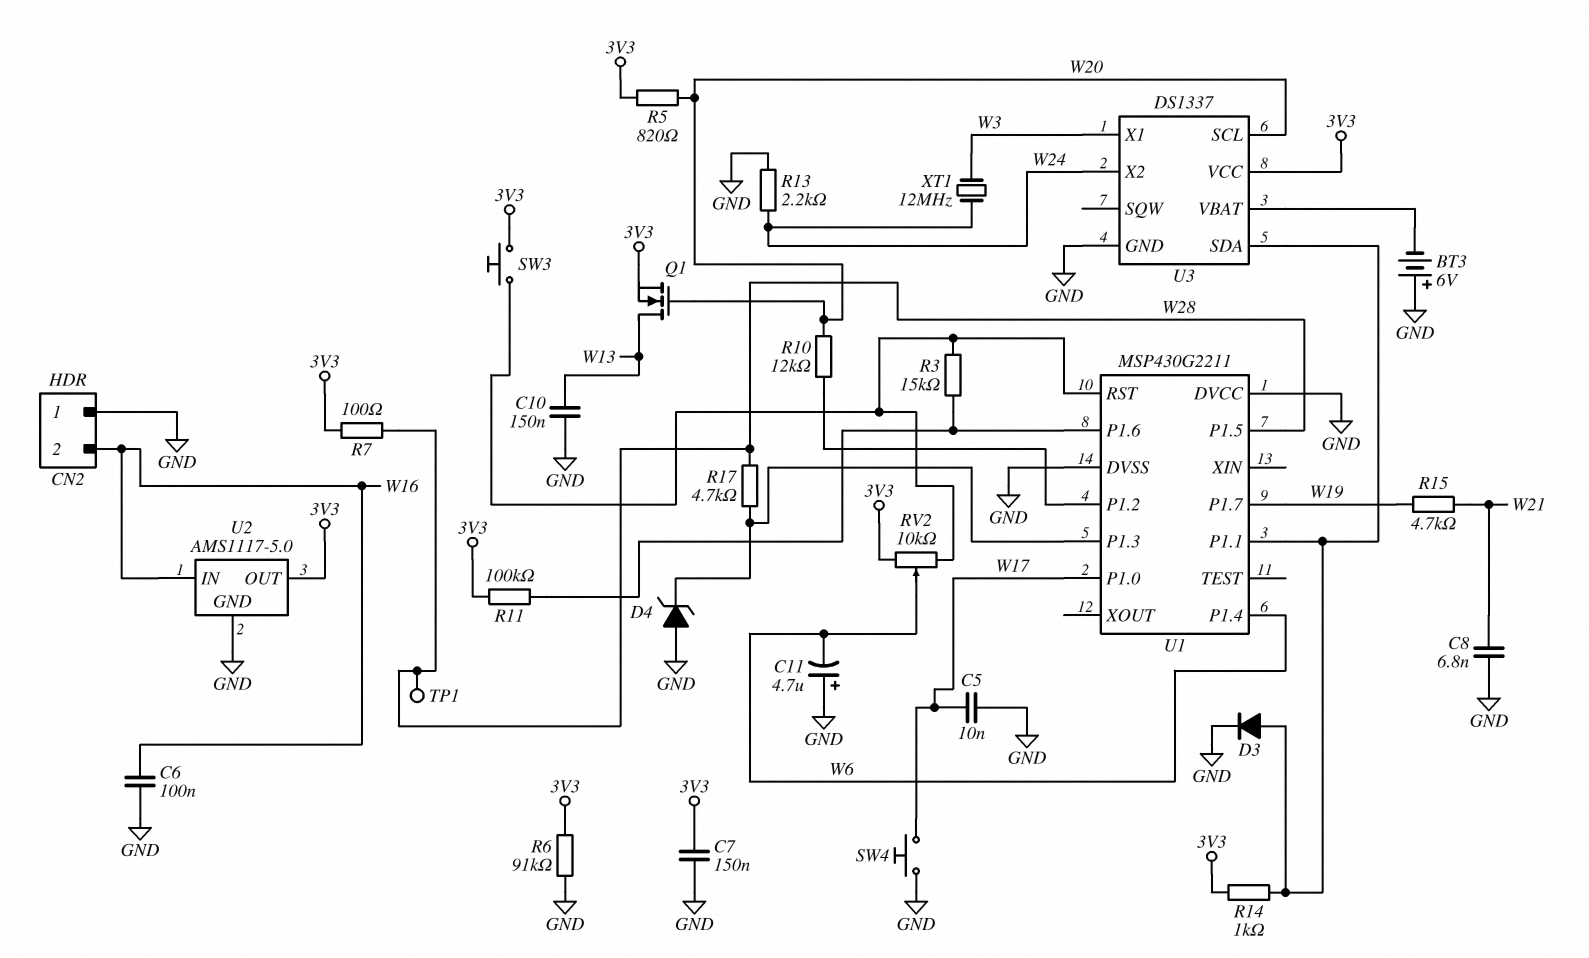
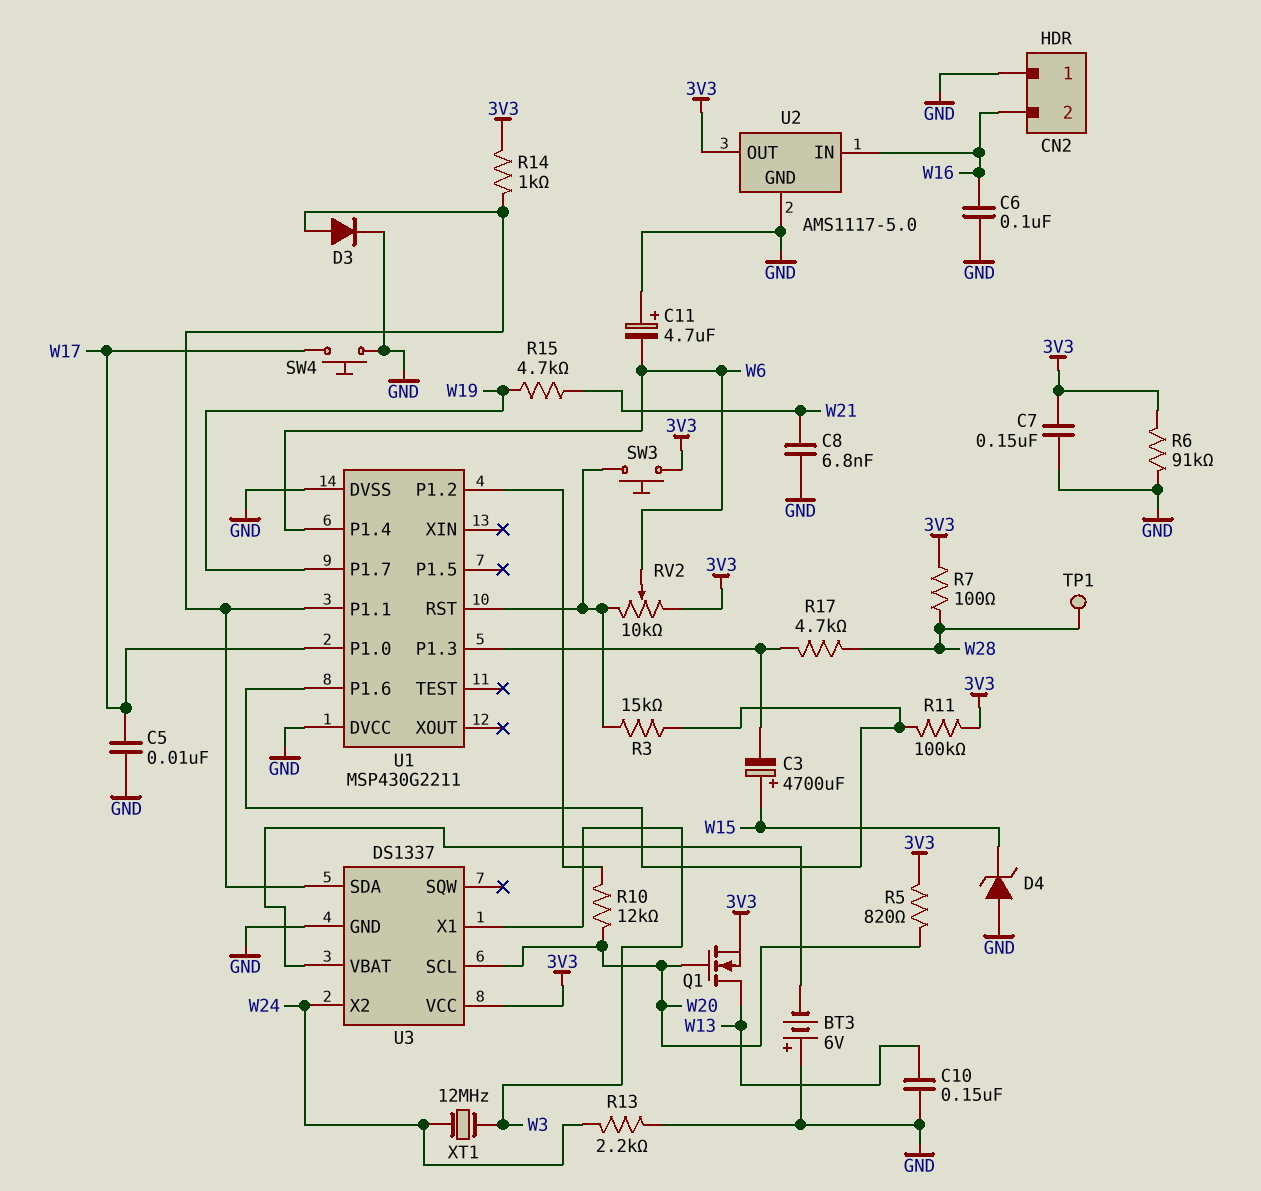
C3: none -> 4700uF (plus W15, minus U1/P1.3)
D4: zener (A GND, K U1/P1.3) -> zener (A GND, K W15)
U1 pin P1.5: W28 -> none

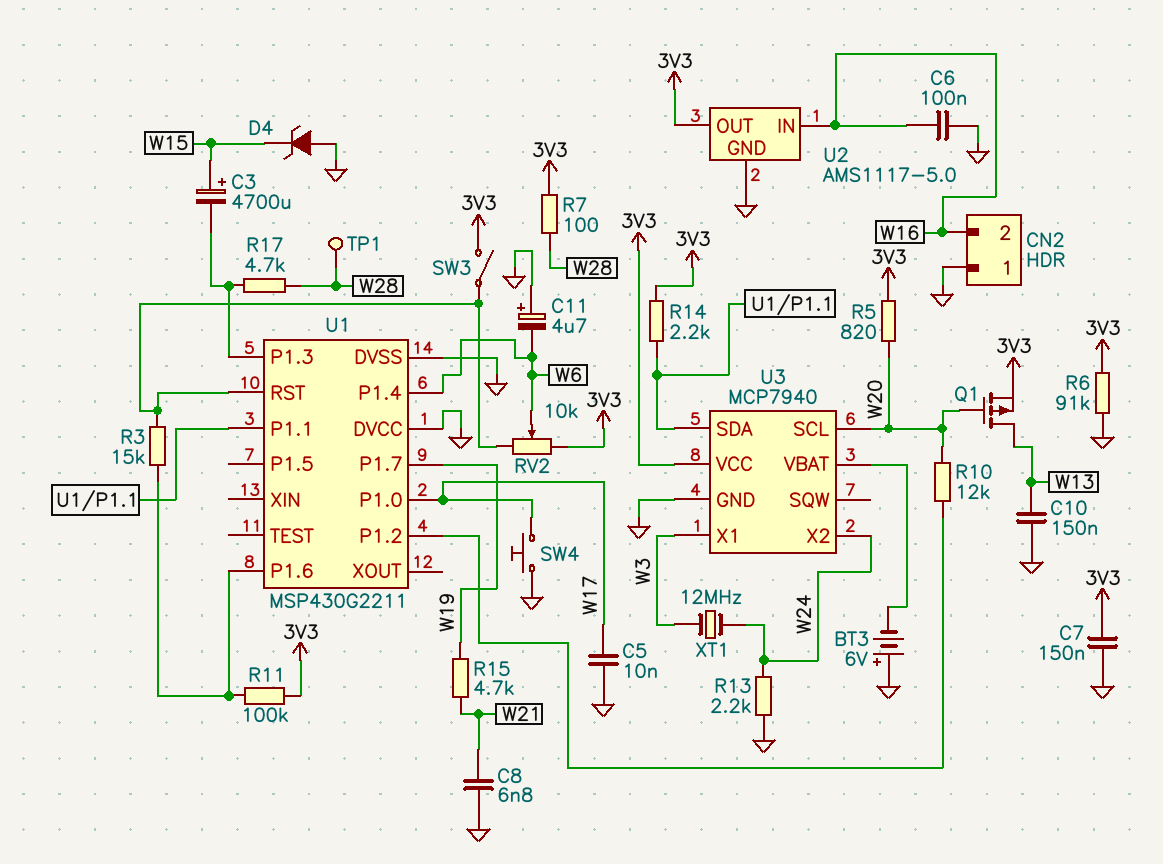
D3: diode (A U1/P1.1, K GND) -> none
Q1: NMOS (G W20, D W13, S 3V3) -> PMOS (G W20, D W13, S 3V3)
R14: 1k (3V3, U1/P1.1) -> 2.2k (3V3, U1/P1.1)
SW3: button (3V3, U1/RST) -> switch (3V3, U1/RST)
U3: DS1337 -> MCP7940

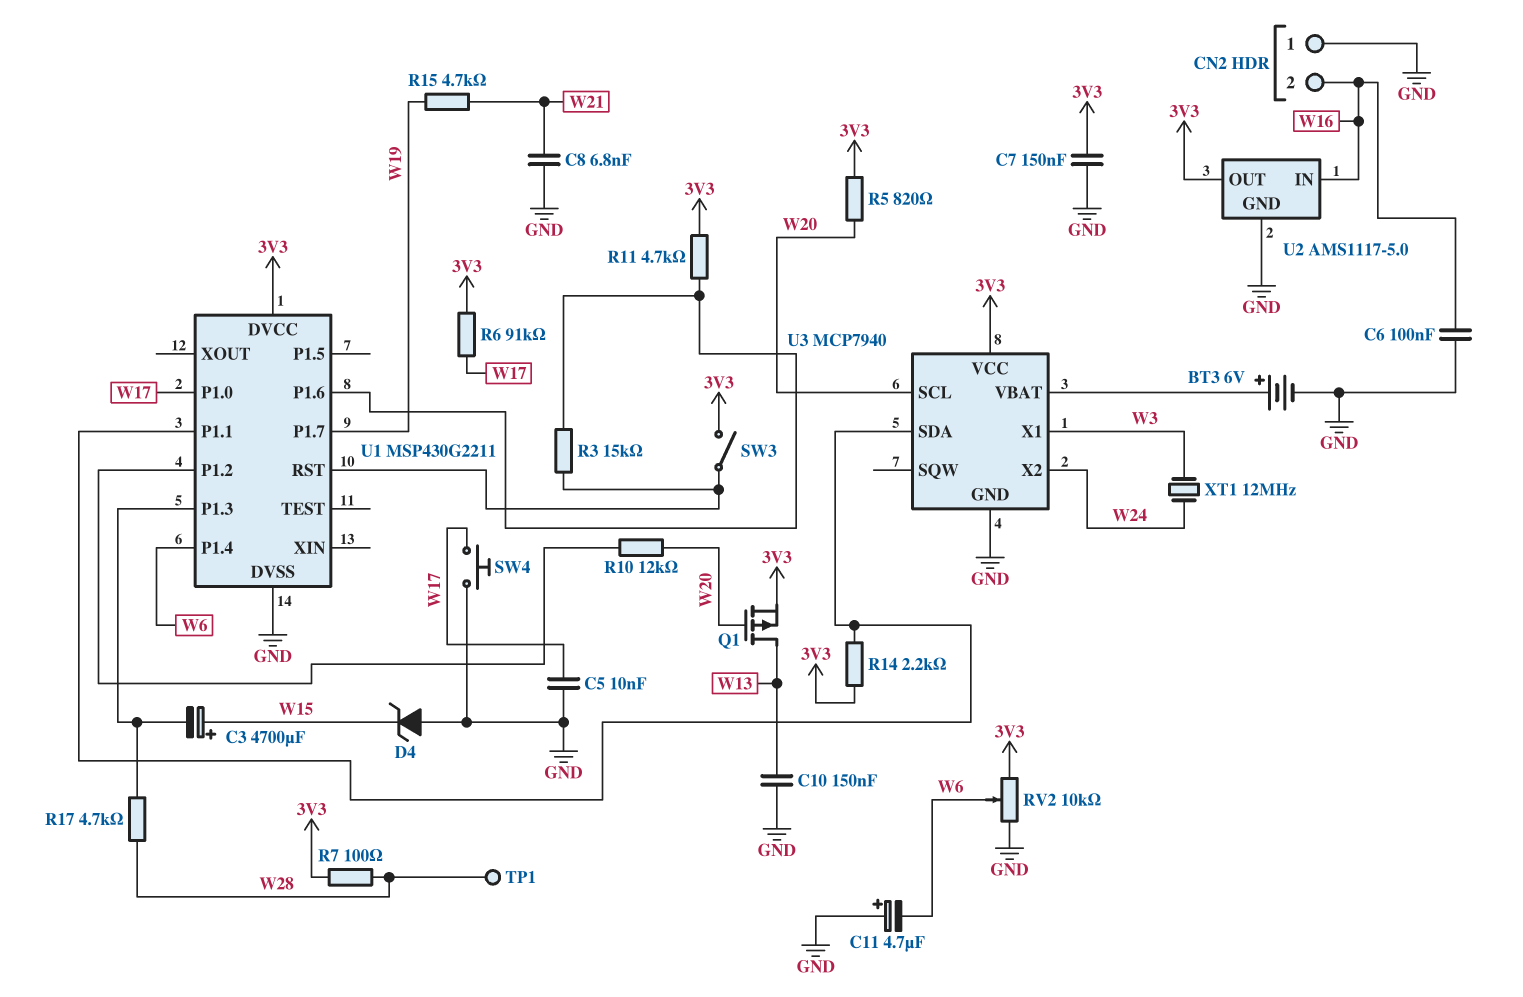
BT3: 6V (plus GND, minus U3/VBAT) -> 6V (plus U3/VBAT, minus GND)
R6: 91k (3V3, GND) -> 91k (3V3, W17)
R11: 100k (3V3, U1/P1.6) -> 4.7k (3V3, U1/P1.6)
R13: 2.2k (GND, W24) -> none
RV2: 10k (3V3, U1/RST, wiper W6) -> 10k (3V3, GND, wiper W6)
U1 pin DVCC: GND -> 3V3

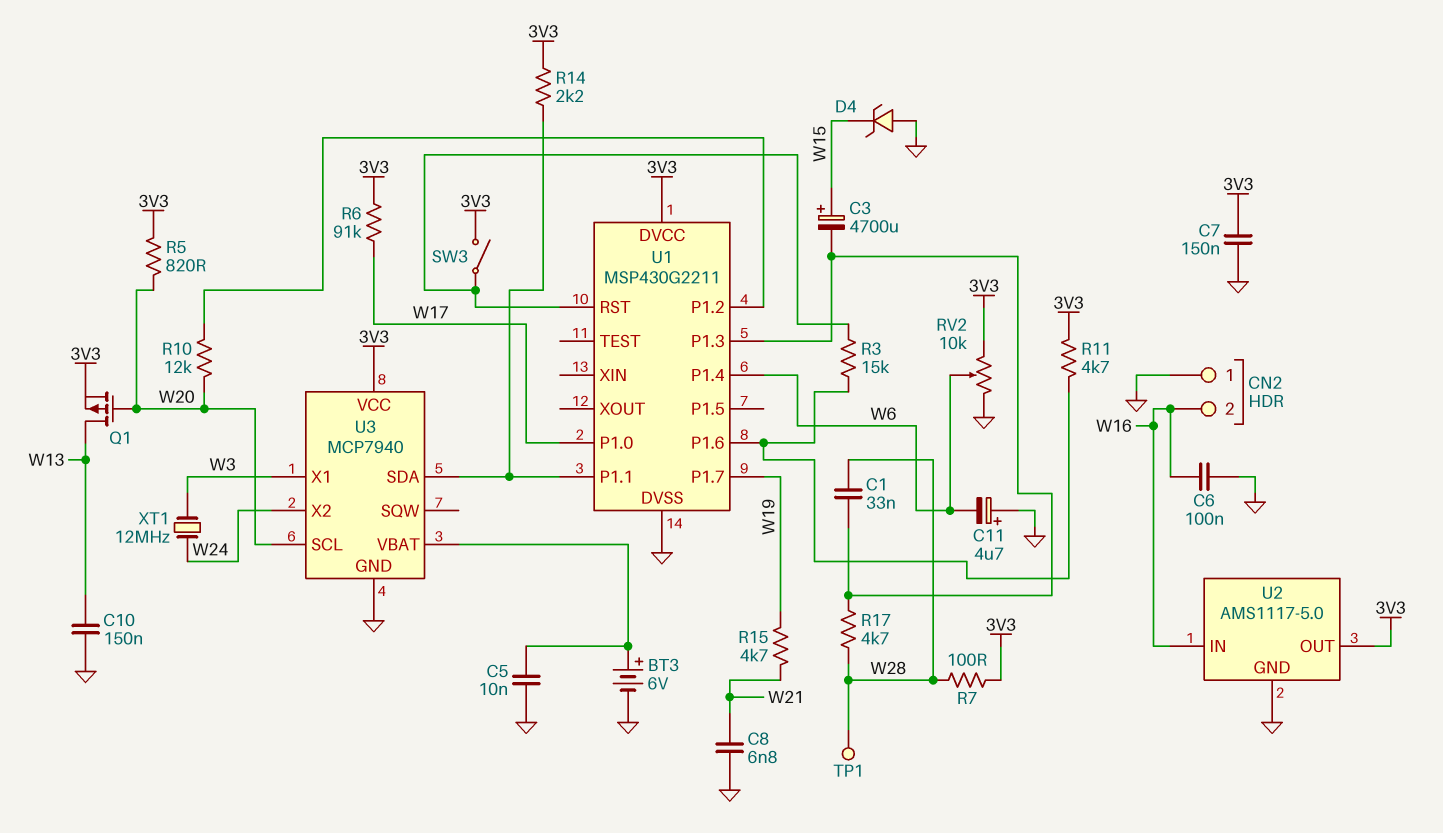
C1: none -> 33nF (U1/P1.3, W28)
C5: 10nF (GND, W17) -> 10nF (GND, U3/VBAT)
SW4: button (GND, W17) -> none

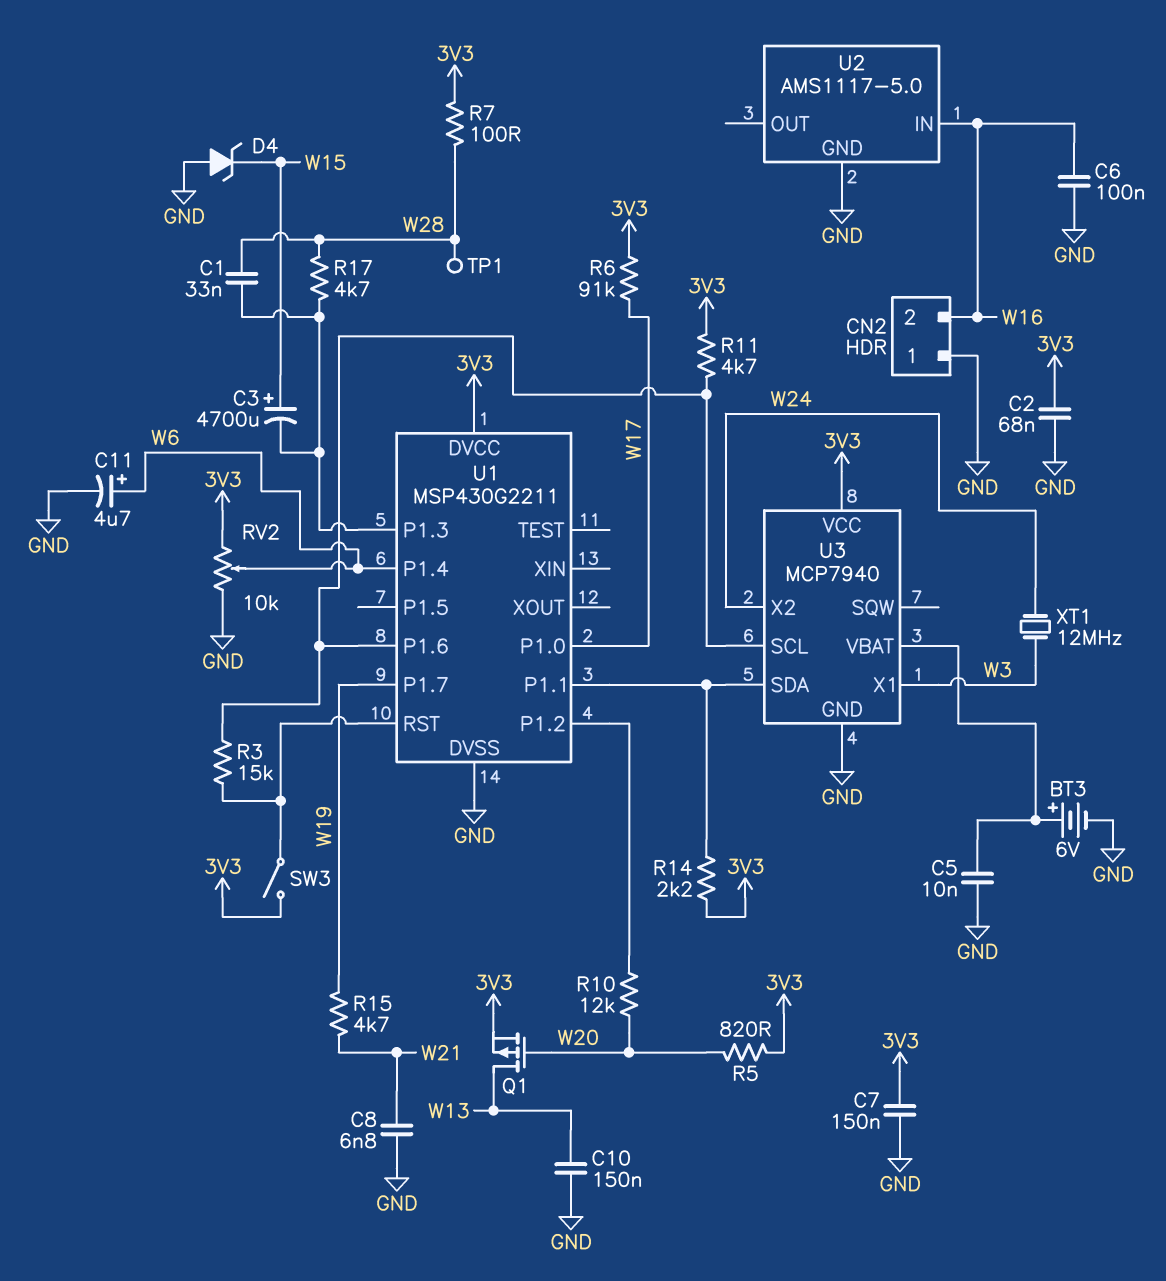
C2: none -> 68nF (3V3, GND)
C11: 4.7uF (plus GND, minus W6) -> 4.7uF (plus W6, minus GND)
U2 pin OUT: 3V3 -> none
U3 pin SCL: W20 -> U1/P1.6

